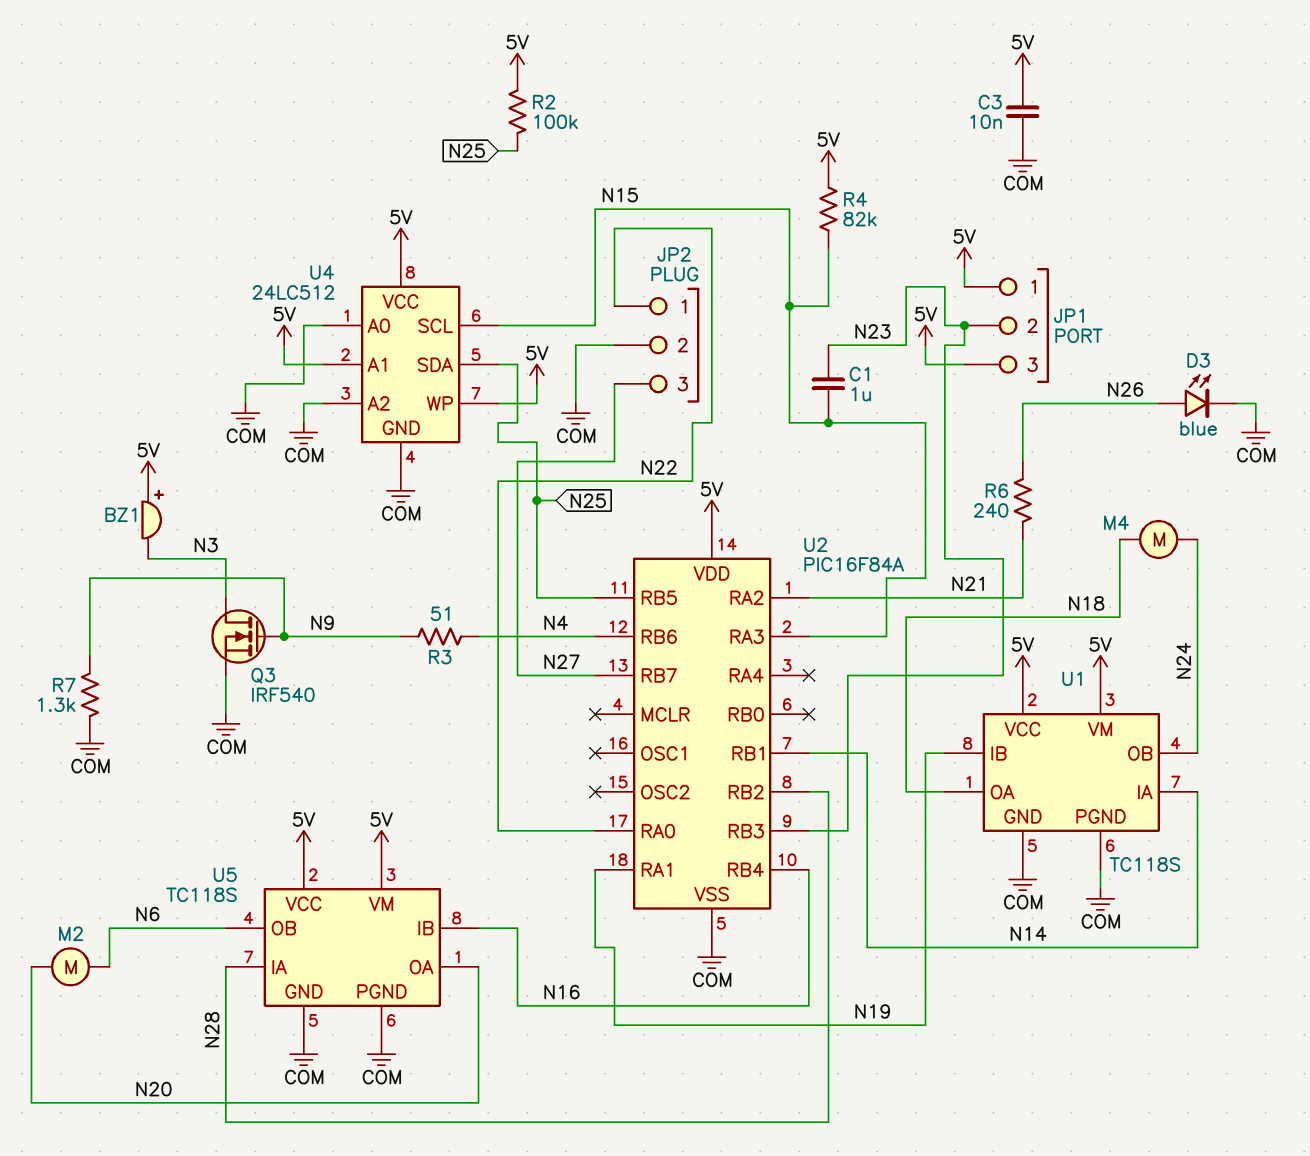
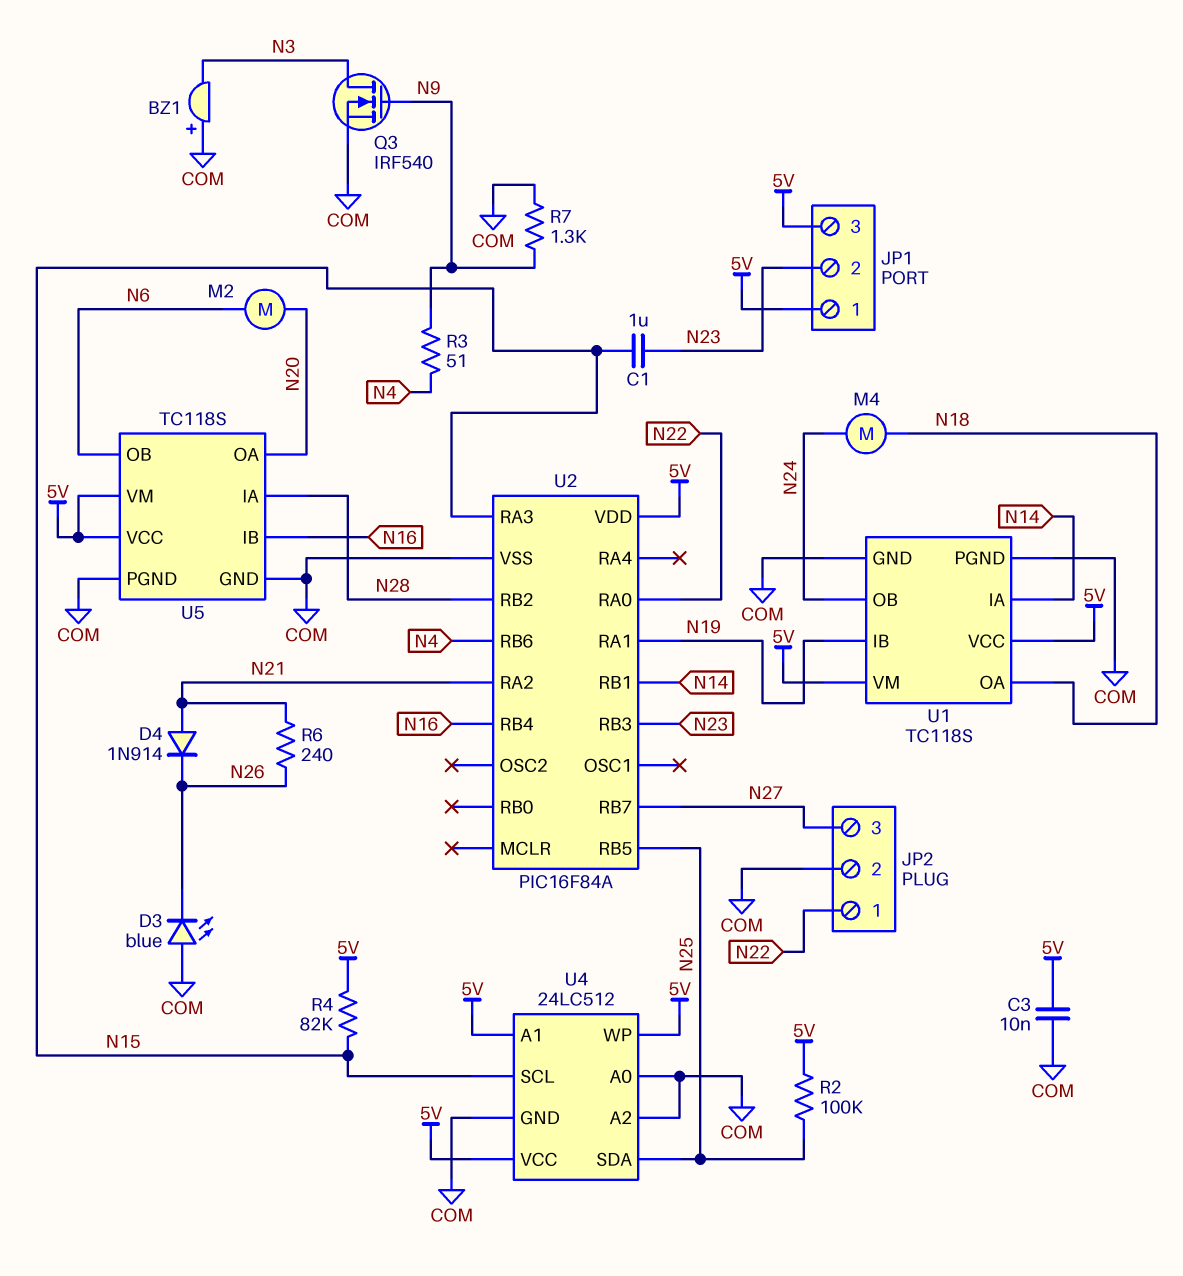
BZ1: buzzer (plus 5V, minus N3) -> buzzer (plus COM, minus N3)
D3: LED blue (A N26, K COM) -> LED blue (A COM, K N26)
D4: none -> diode 1N914 (A N21, K N26)

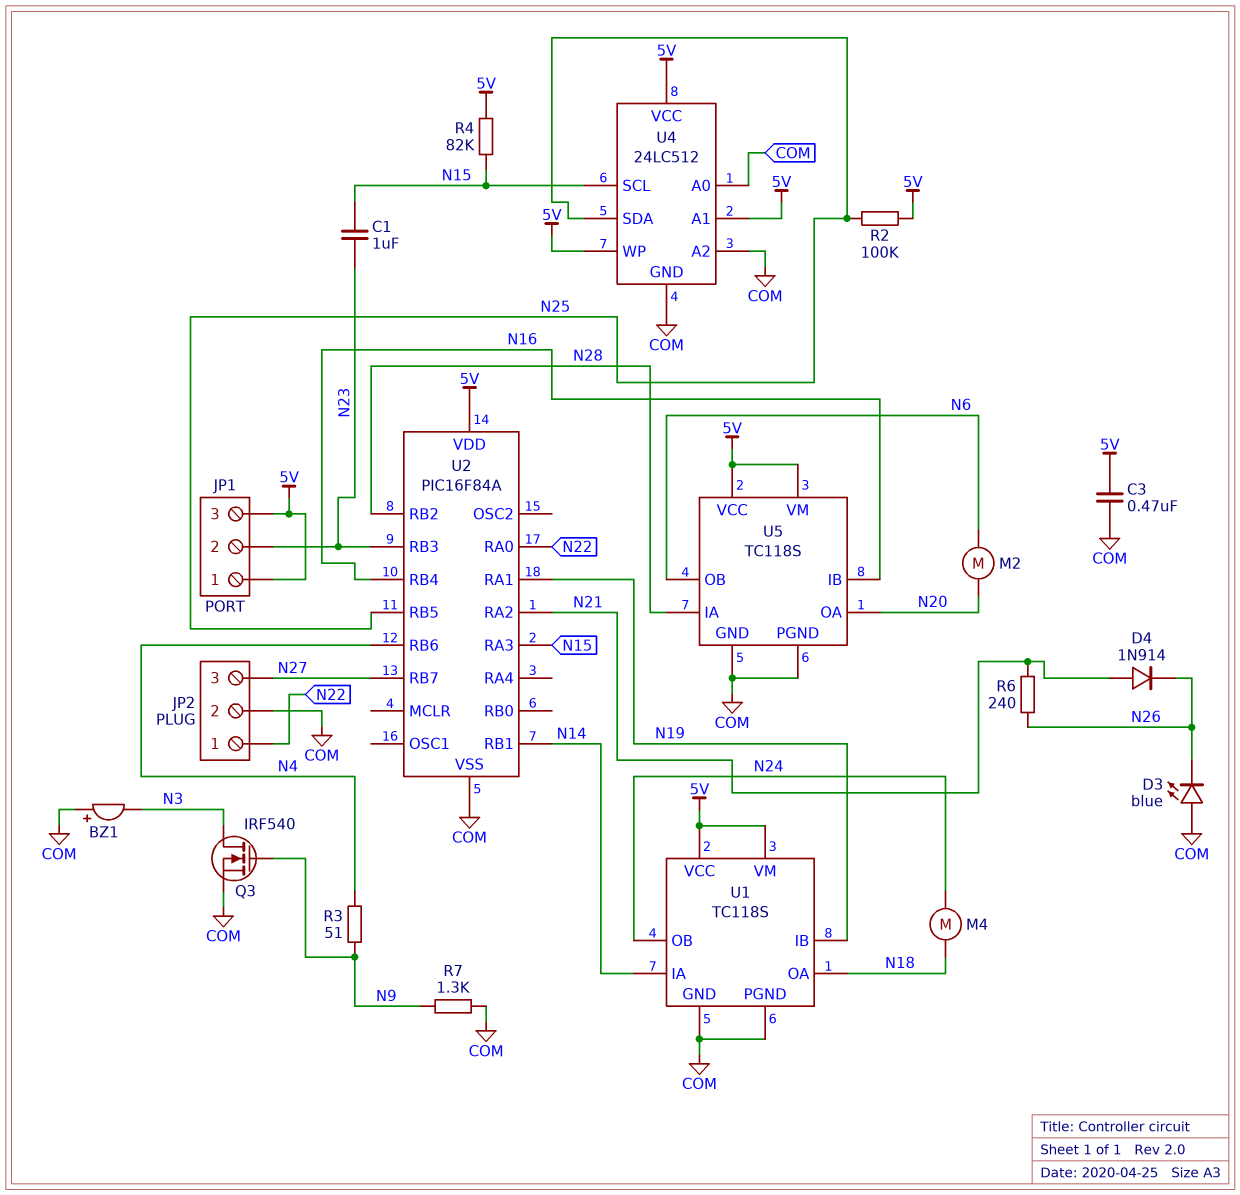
C3: 10nF (5V, COM) -> 470nF (5V, COM)

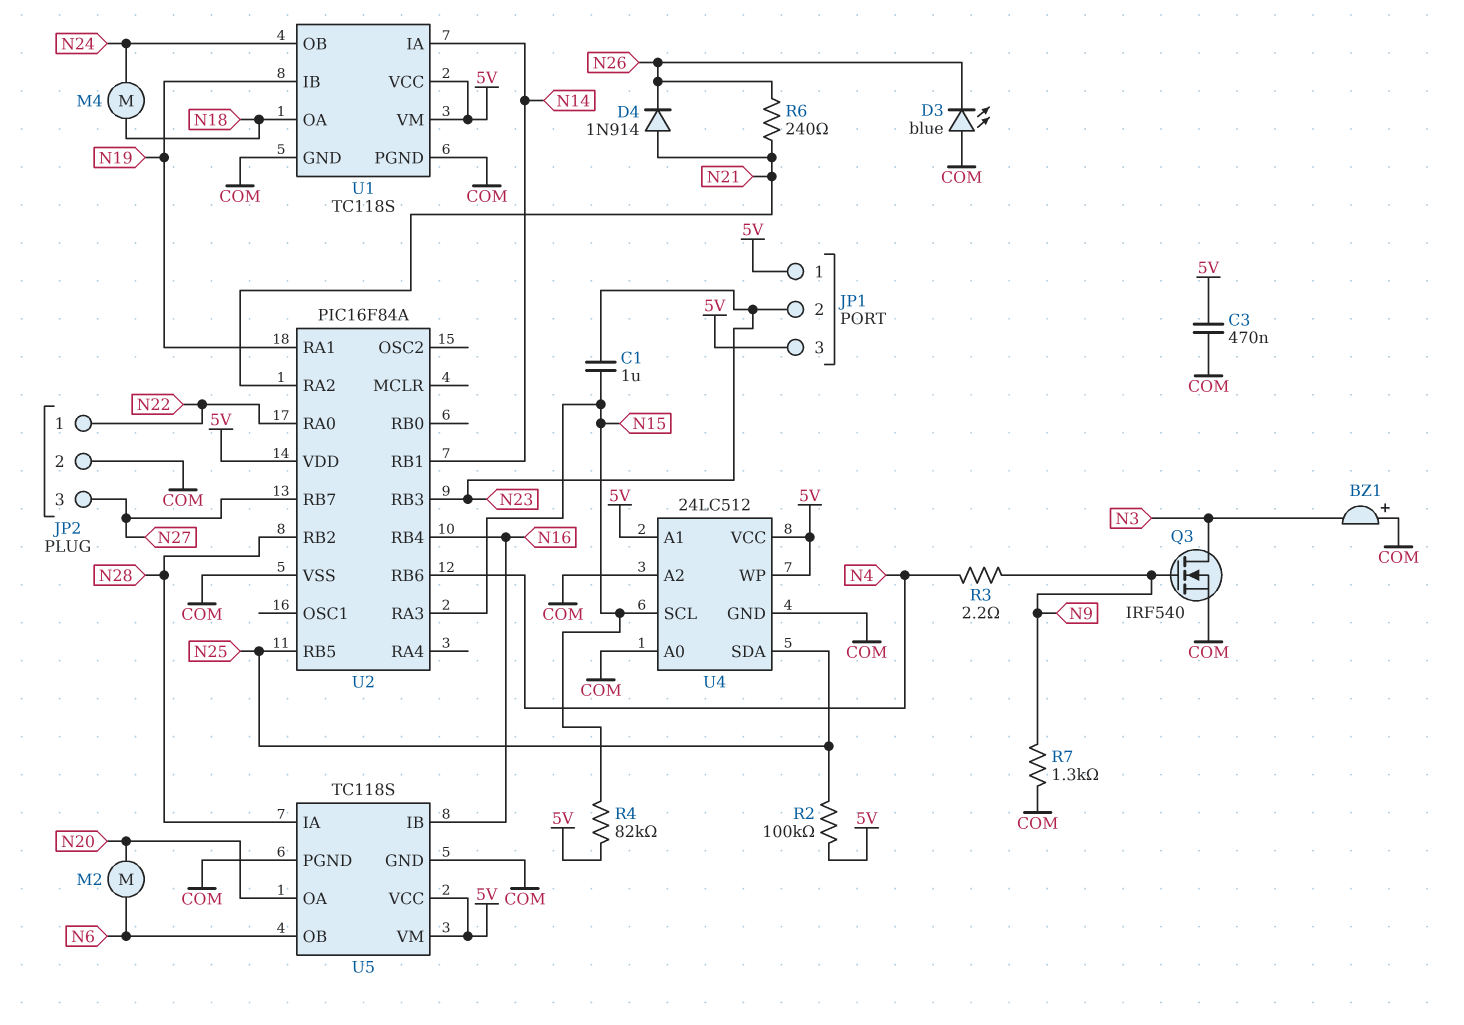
R3: 51 (N4, N9) -> 2.2 (N4, N9)

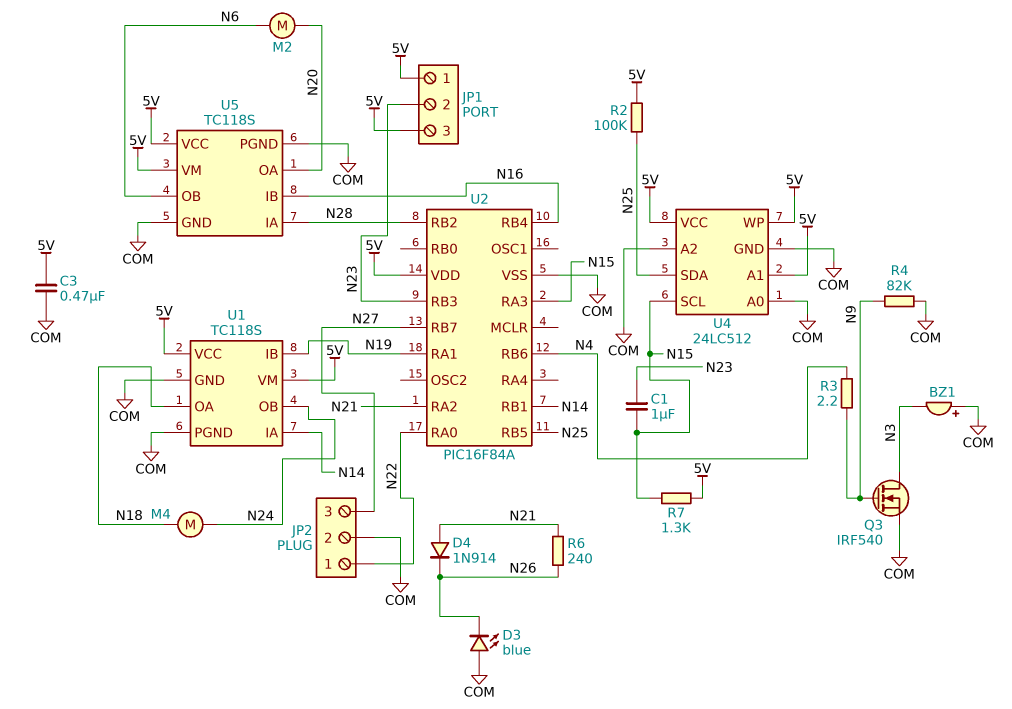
R4: 82k (5V, N15) -> 82k (COM, N9)
R7: 1.3k (COM, N9) -> 1.3k (5V, N15)

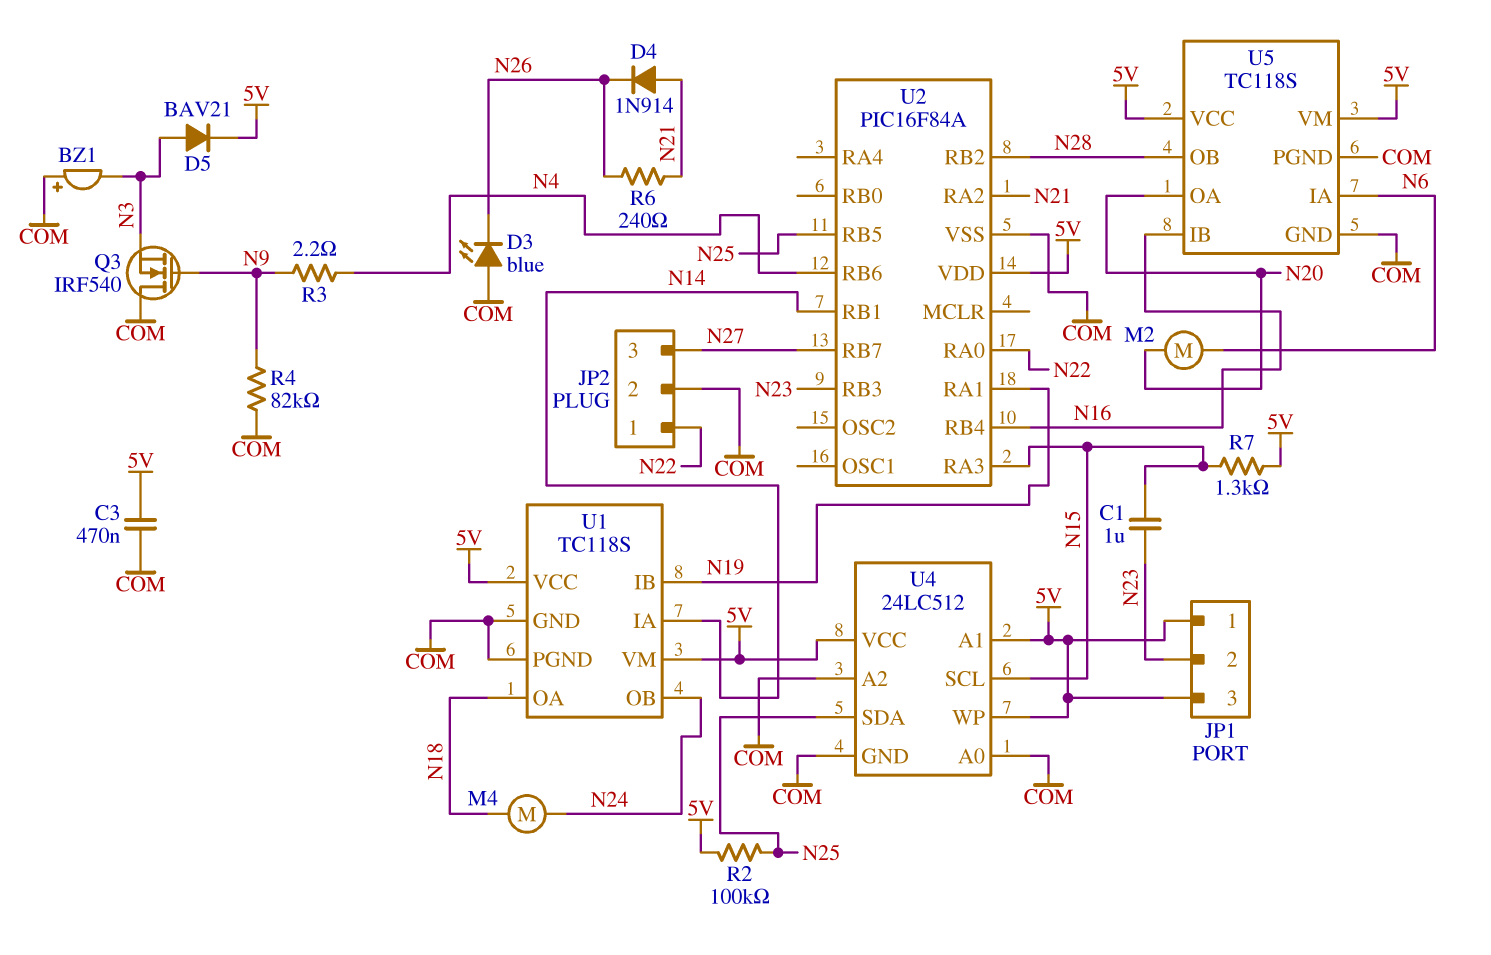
D5: none -> diode BAV21 (A N3, K 5V)
Q3: NMOS IRF540 (G N9, D N3, S COM) -> NMOS IRF540 (G N9, D COM, S N3)
U5 pin IA: N28 -> N6
U5 pin OB: N6 -> N28

